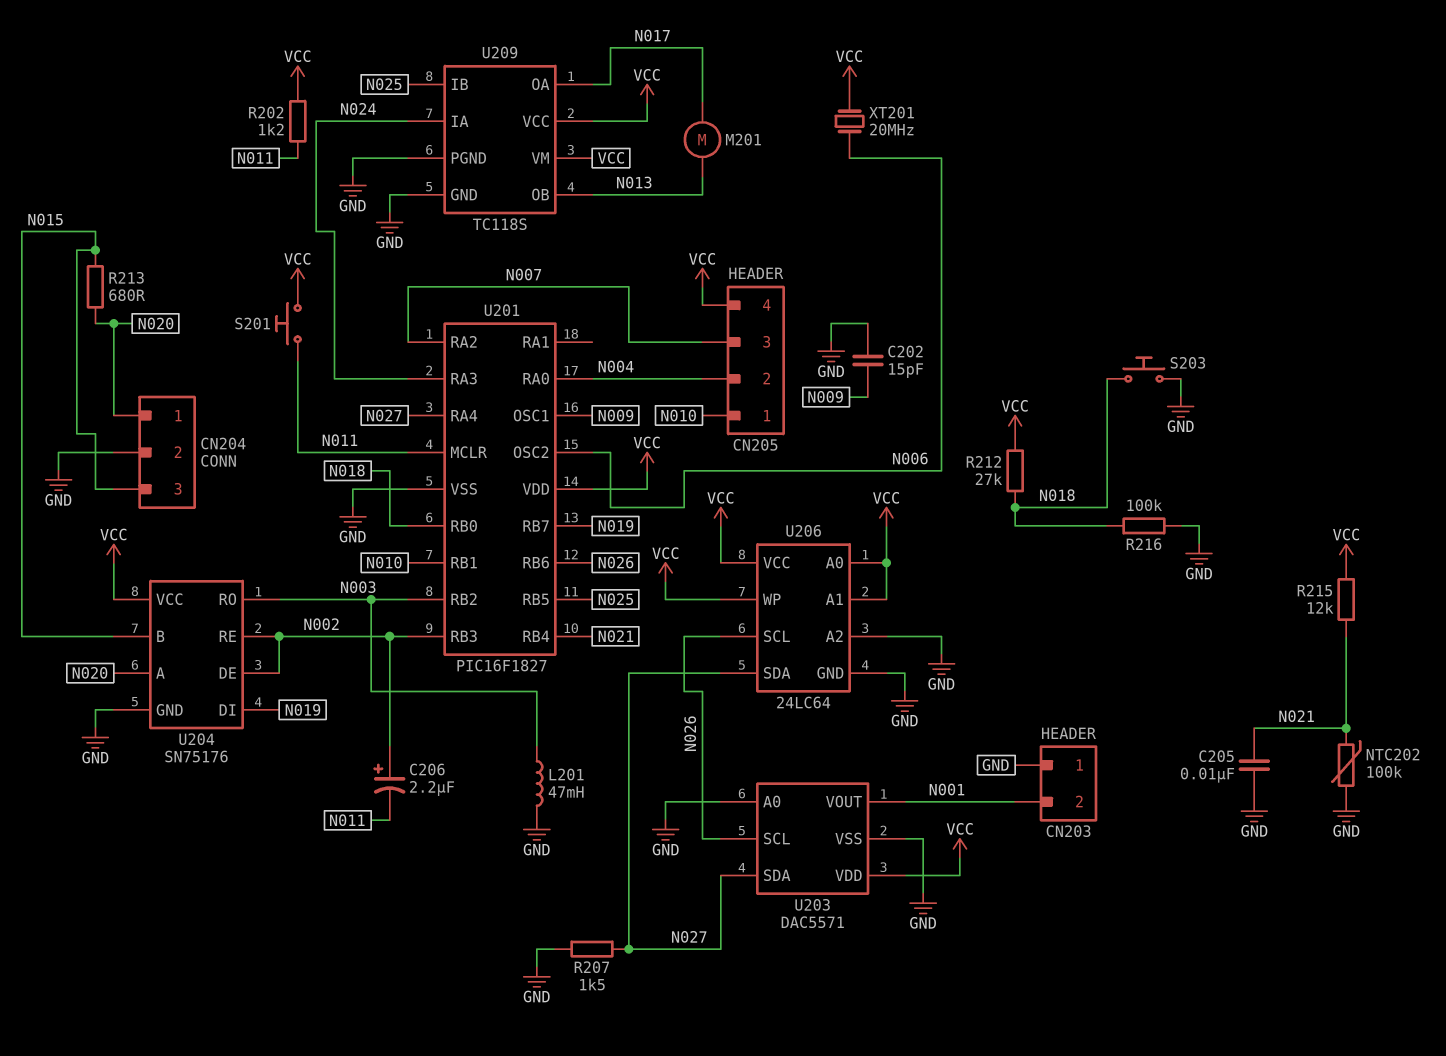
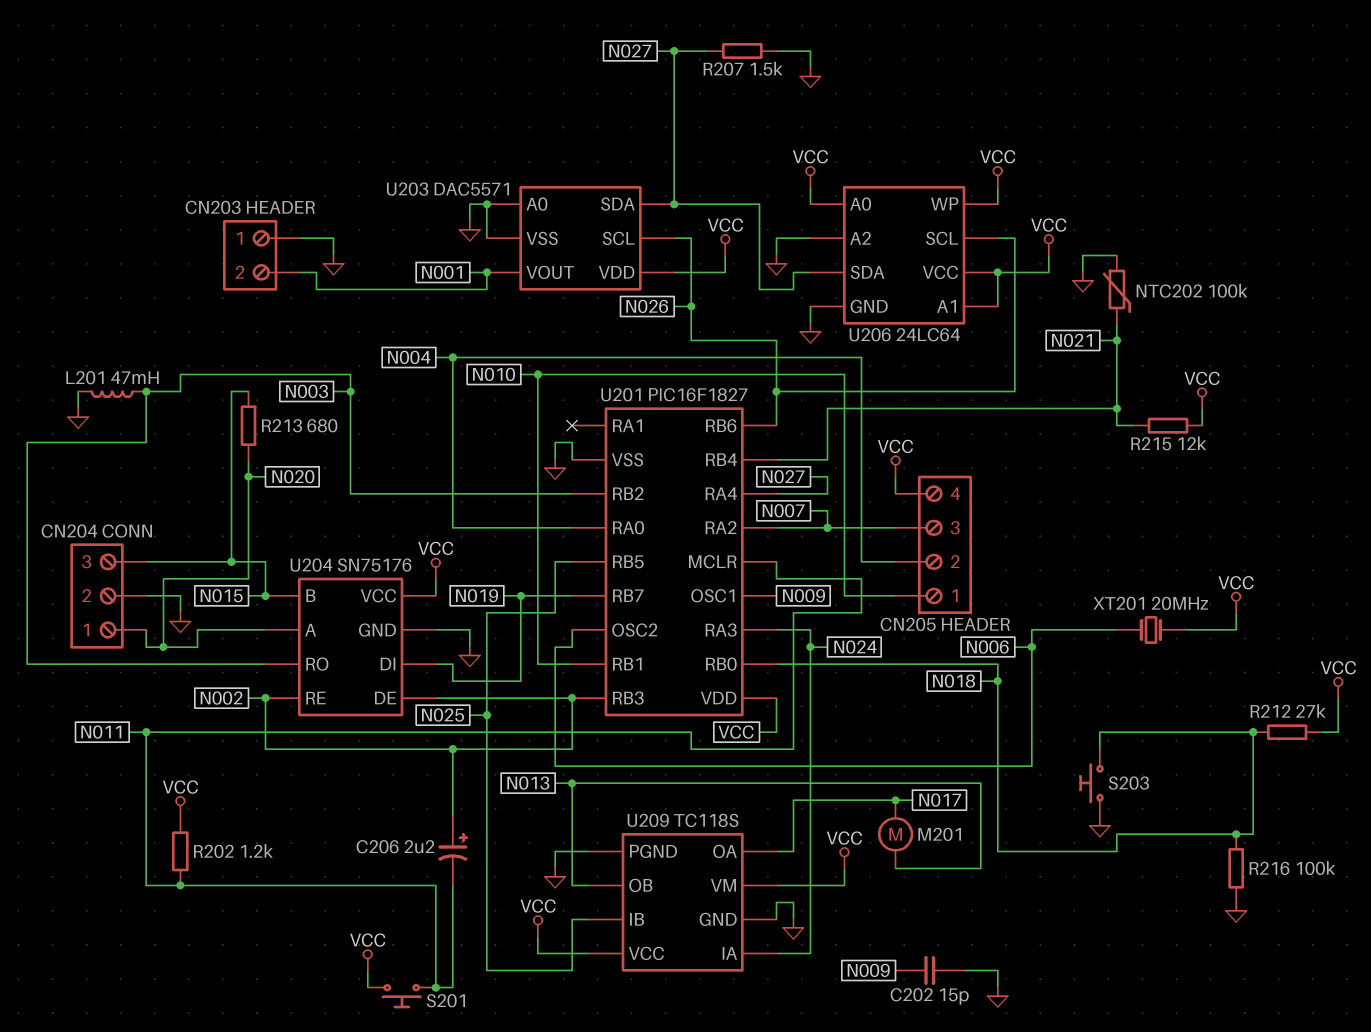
C205: 10nF (GND, N021) -> none

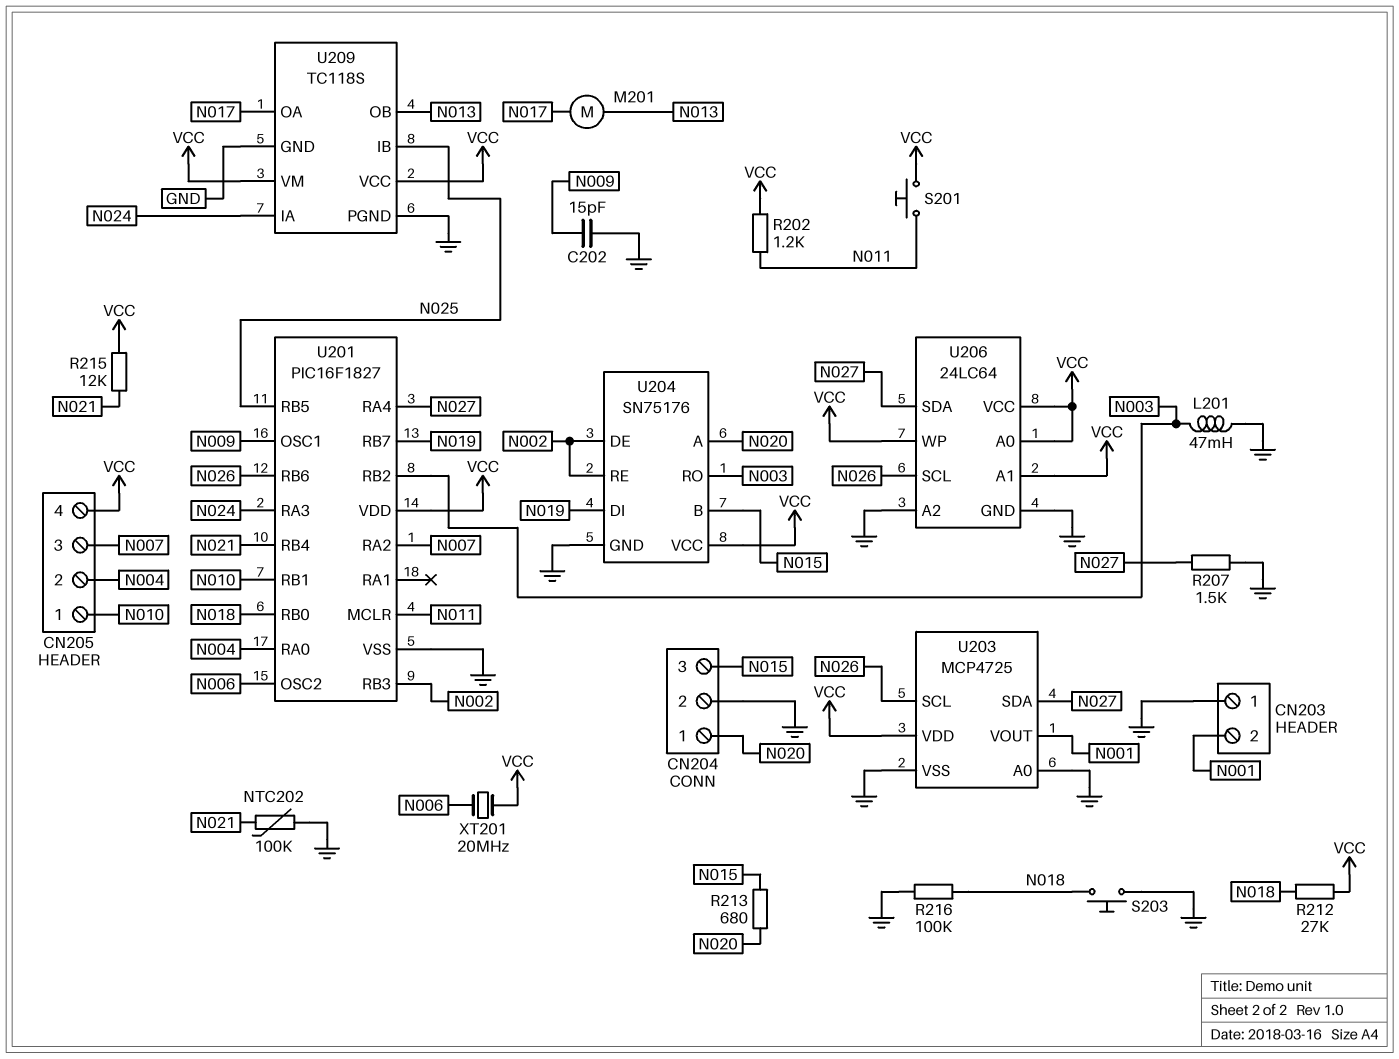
C206: 2.2uF (plus N002, minus N011) -> none
U203: DAC5571 -> MCP4725

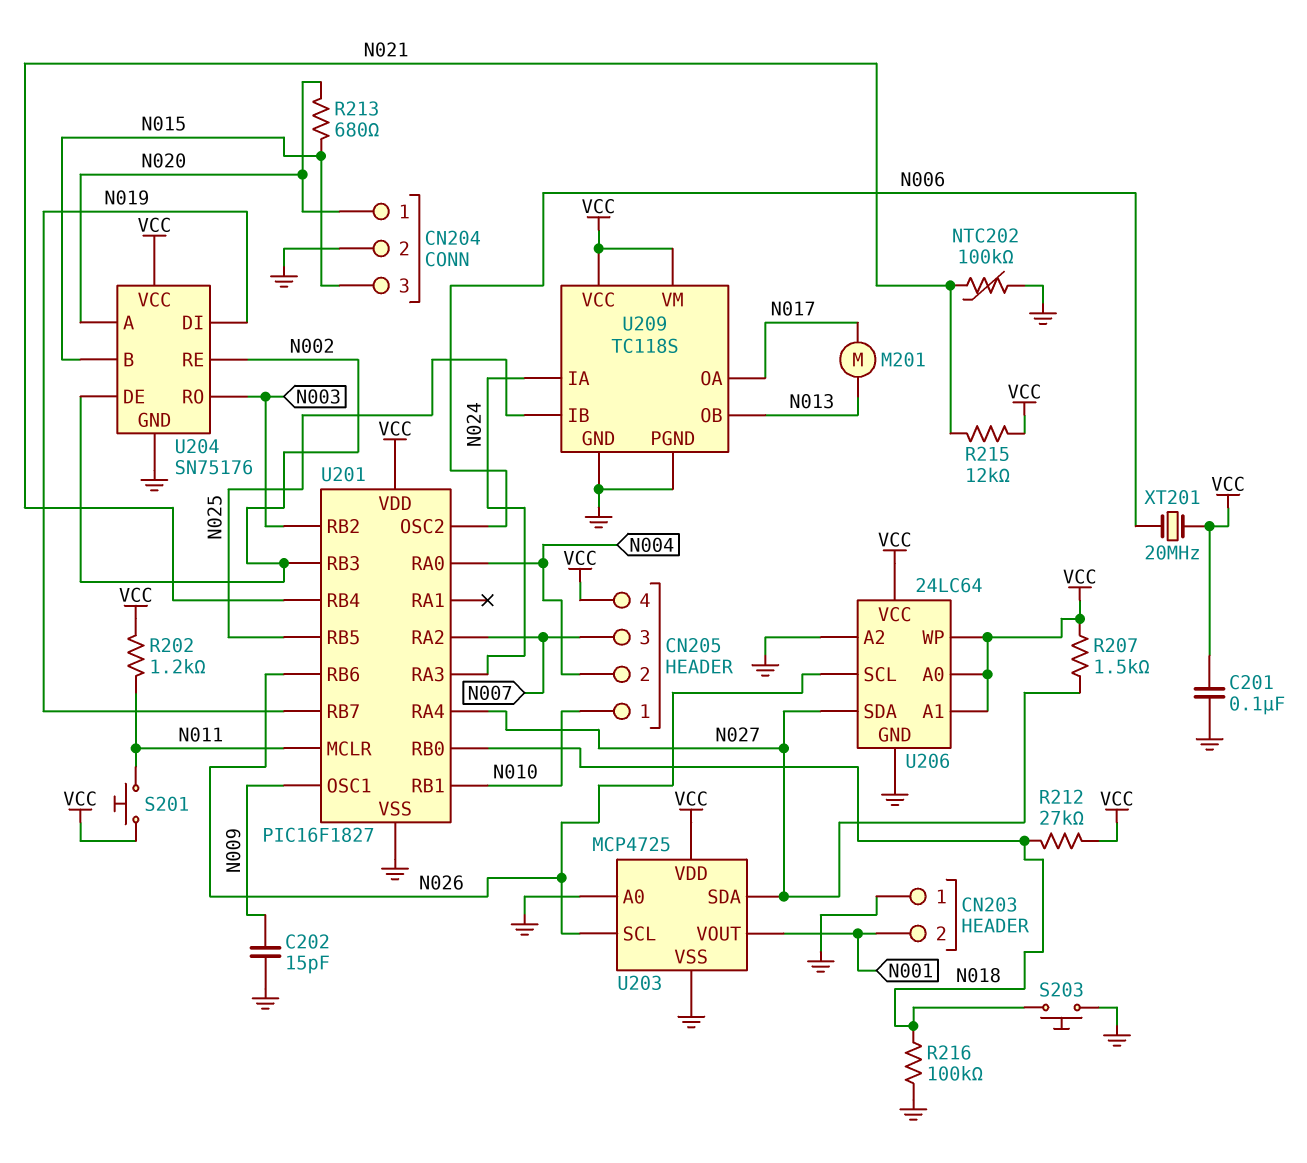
C201: none -> 100nF (GND, VCC)
L201: 47mH (GND, N003) -> none
R207: 1.5k (GND, N027) -> 1.5k (N027, VCC)

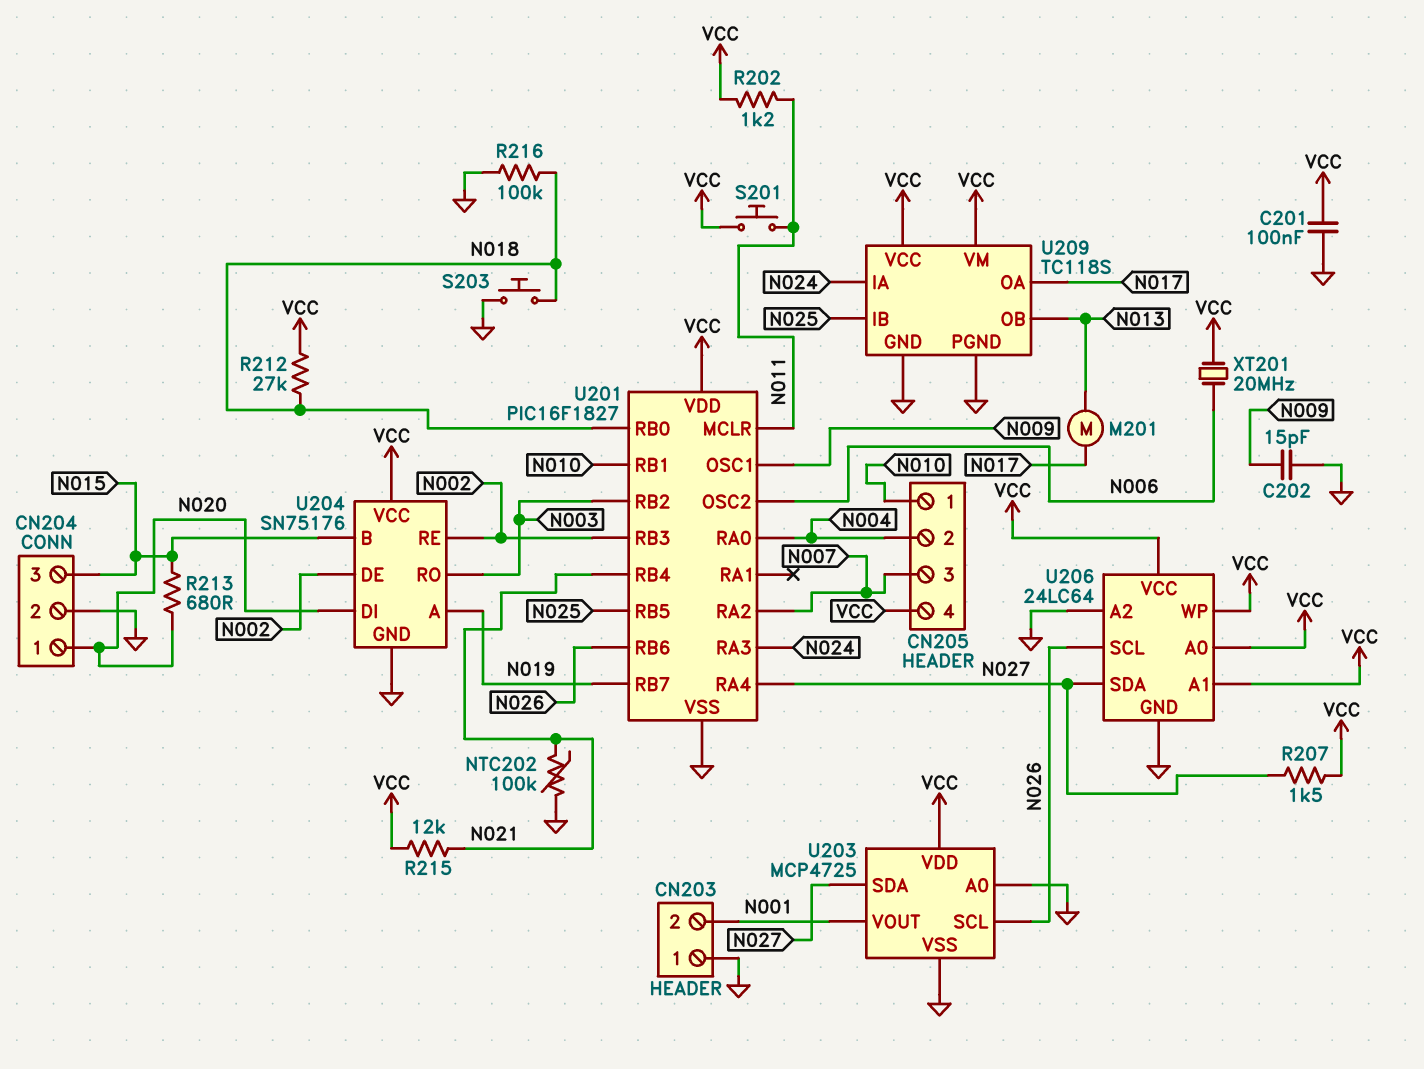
U204 pin A: N020 -> N019
U204 pin DI: N019 -> N020

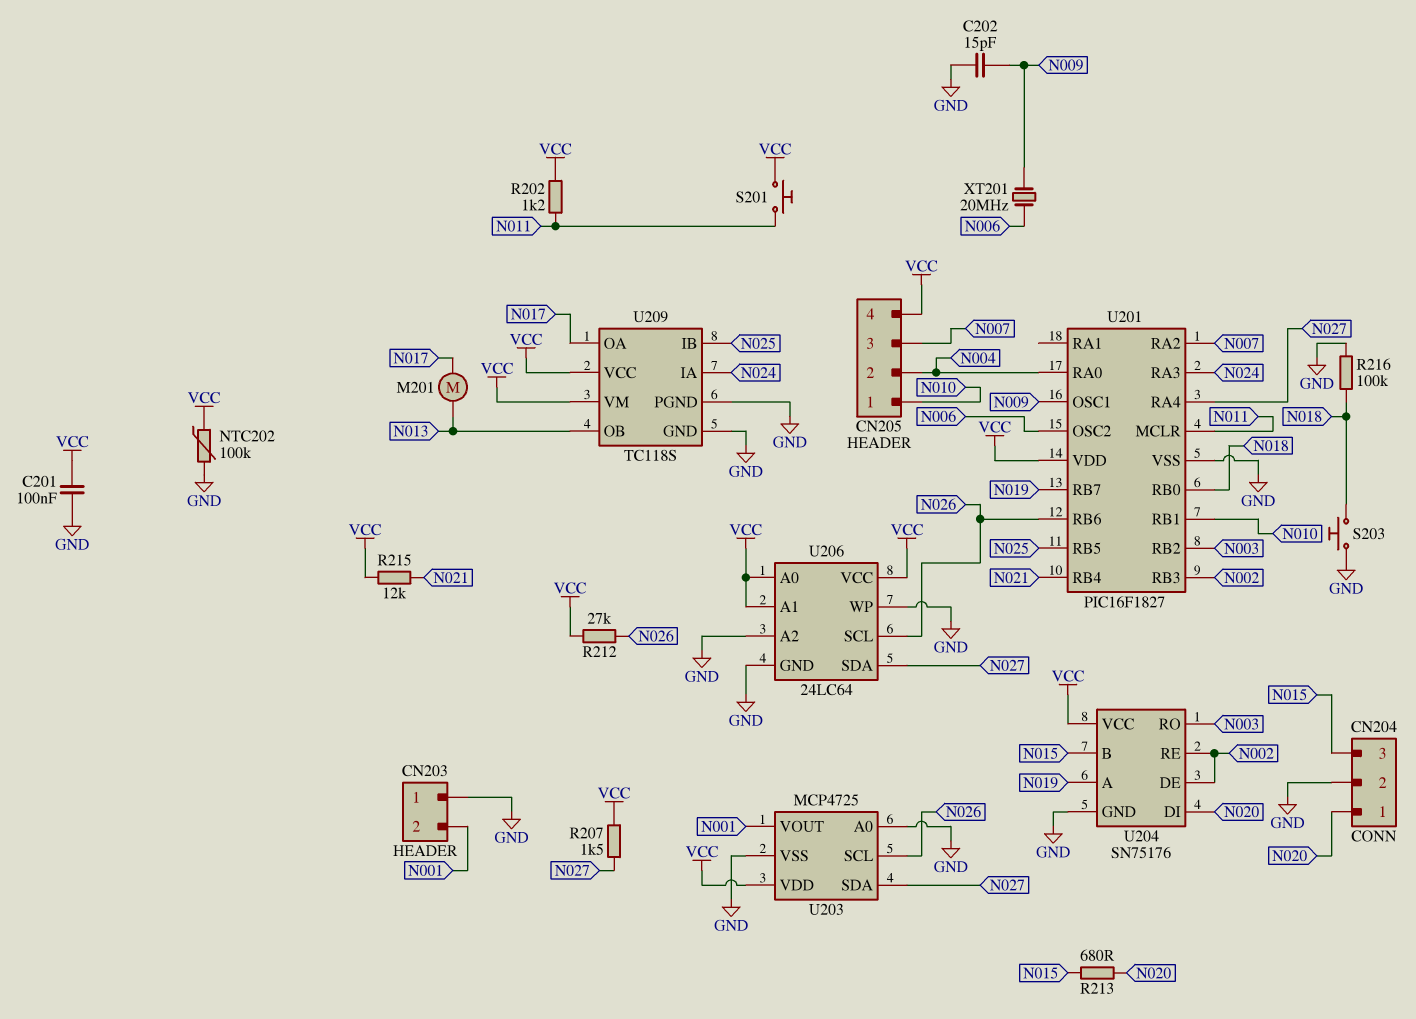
NTC202: 100k (GND, N021) -> 100k (GND, VCC)
R212: 27k (N018, VCC) -> 27k (N026, VCC)
U206 pin WP: VCC -> GND
XT201: 20MHz (N006, VCC) -> 20MHz (N006, N009)

